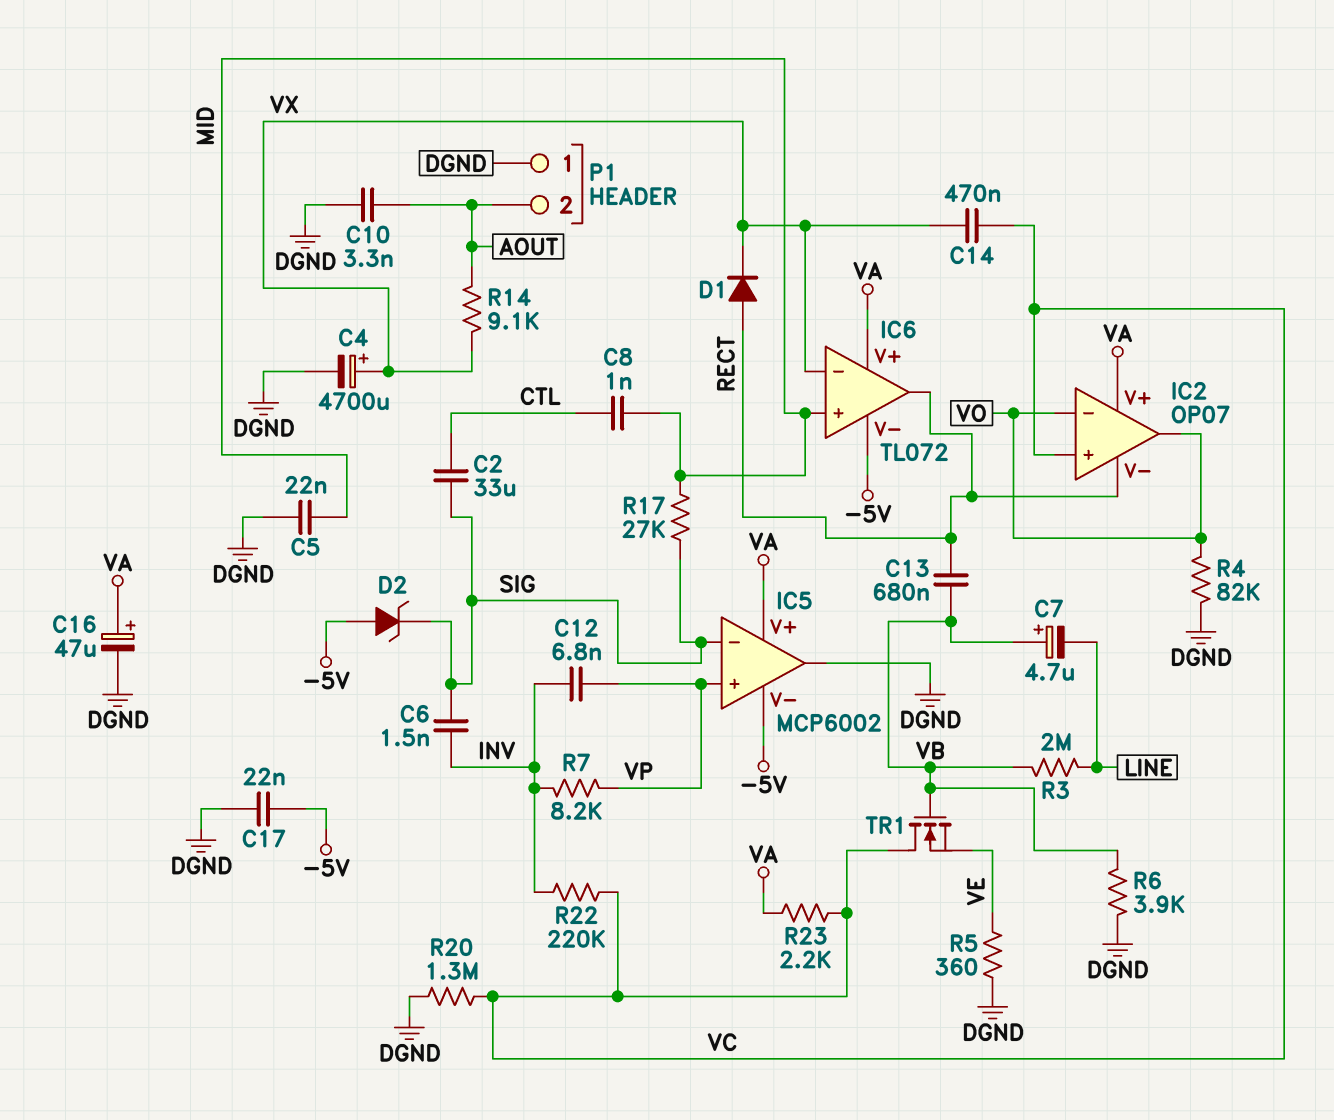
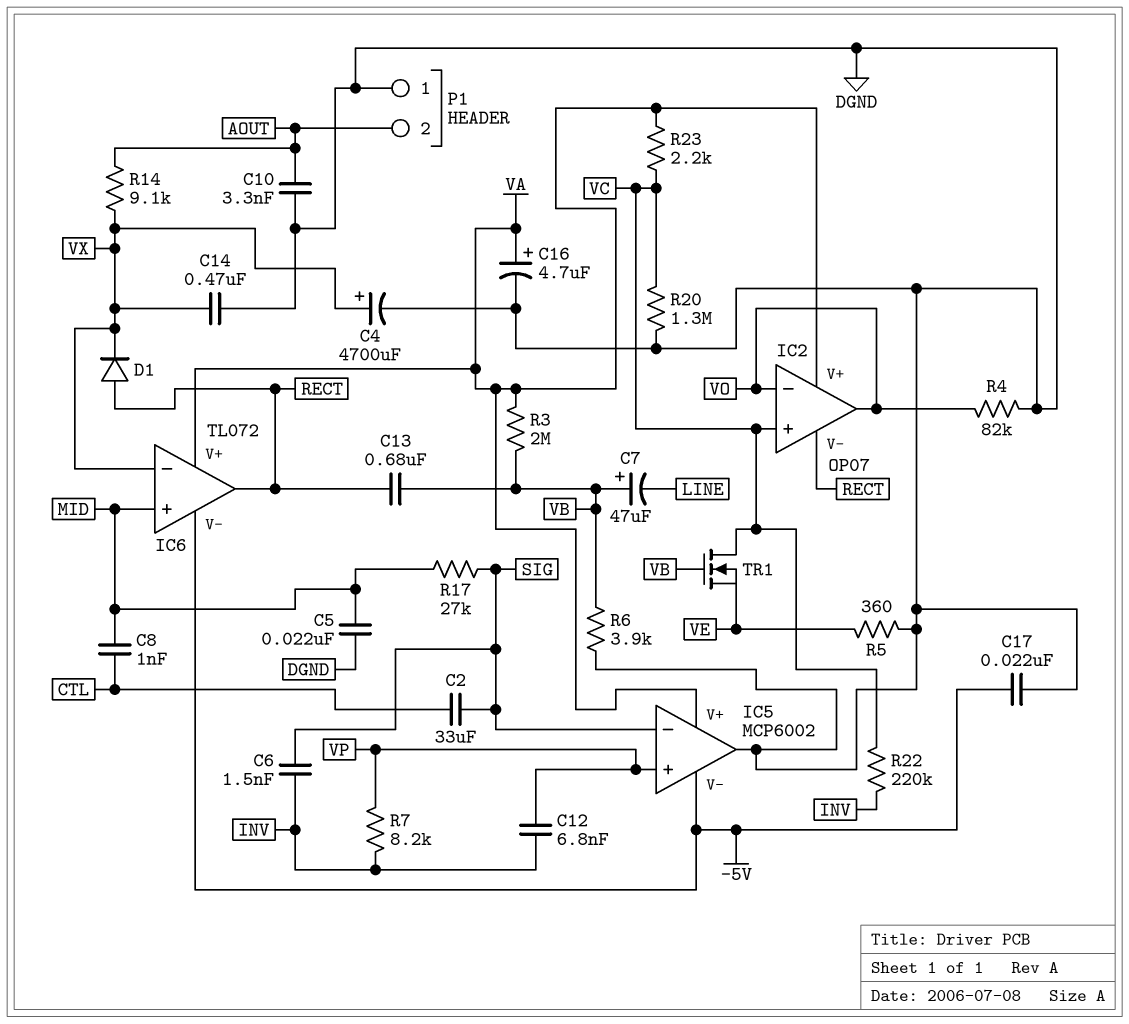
C7: 4.7uF (plus VB, minus LINE) -> 47uF (plus VB, minus LINE)
C14: 470nF (VC, VX) -> 470nF (DGND, VX)
C16: 47uF (plus VA, minus DGND) -> 4.7uF (plus VA, minus DGND)
D2: zener (A -5V, K SIG) -> none
R3: 2M (LINE, VB) -> 2M (VA, VB)

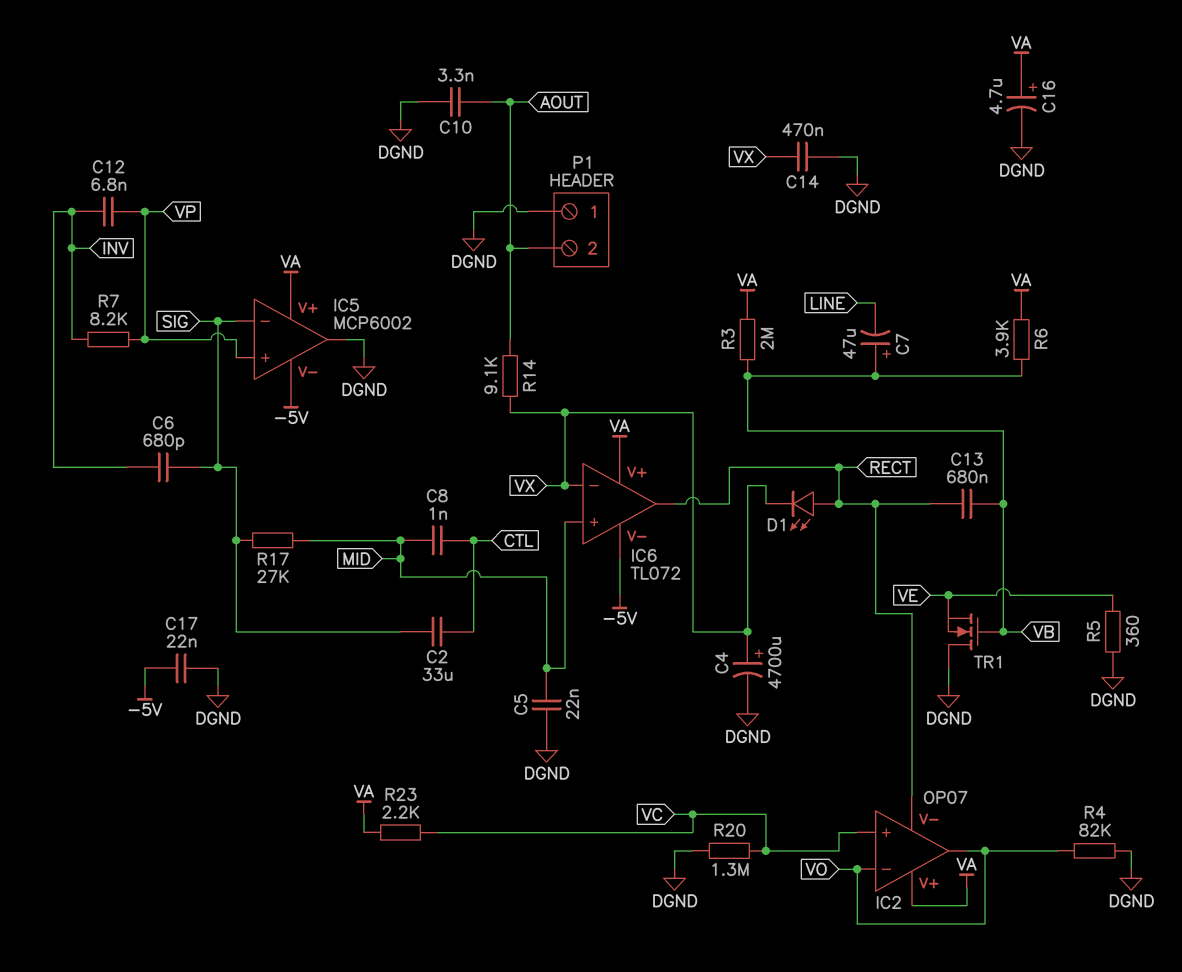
C6: 1.5nF (INV, SIG) -> 680pF (INV, SIG)
D1: diode (A RECT, K VX) -> LED (A RECT, K VX)
R6: 3.9k (DGND, VB) -> 3.9k (VA, VB)
R22: 220k (INV, VC) -> none
TR1: NMOS (G VB, D VC, S VE) -> NMOS (G VB, D DGND, S VE)

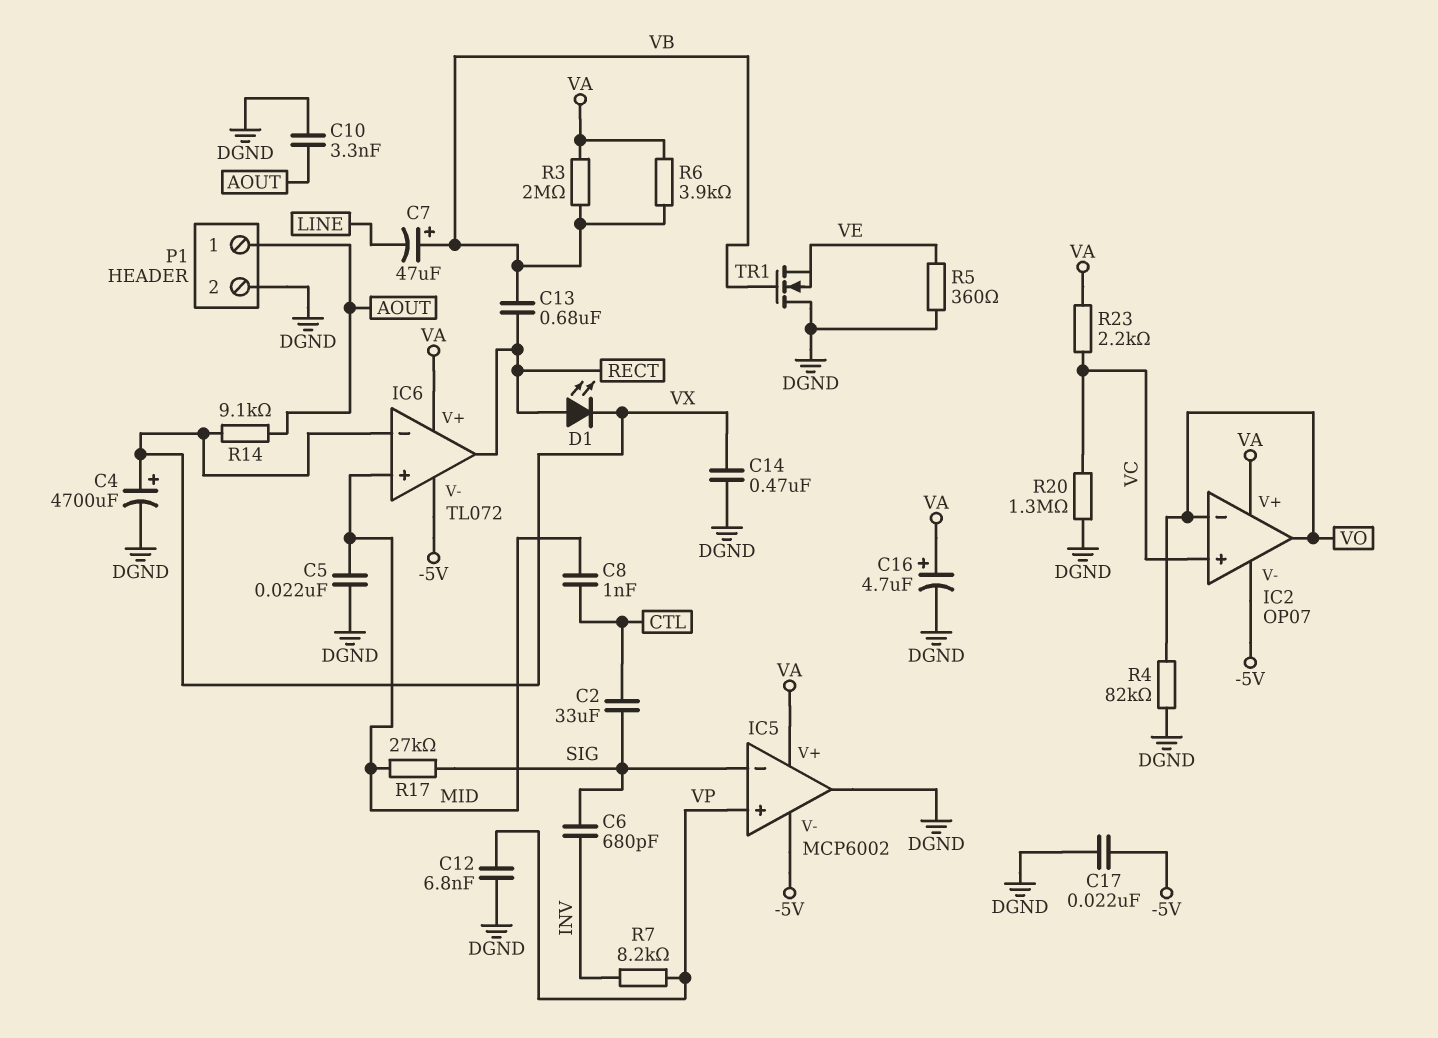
C12: 6.8nF (INV, VP) -> 6.8nF (DGND, VP)
IC2 pin V-: RECT -> -5V
P1 pin 1: DGND -> AOUT
P1 pin 2: AOUT -> DGND

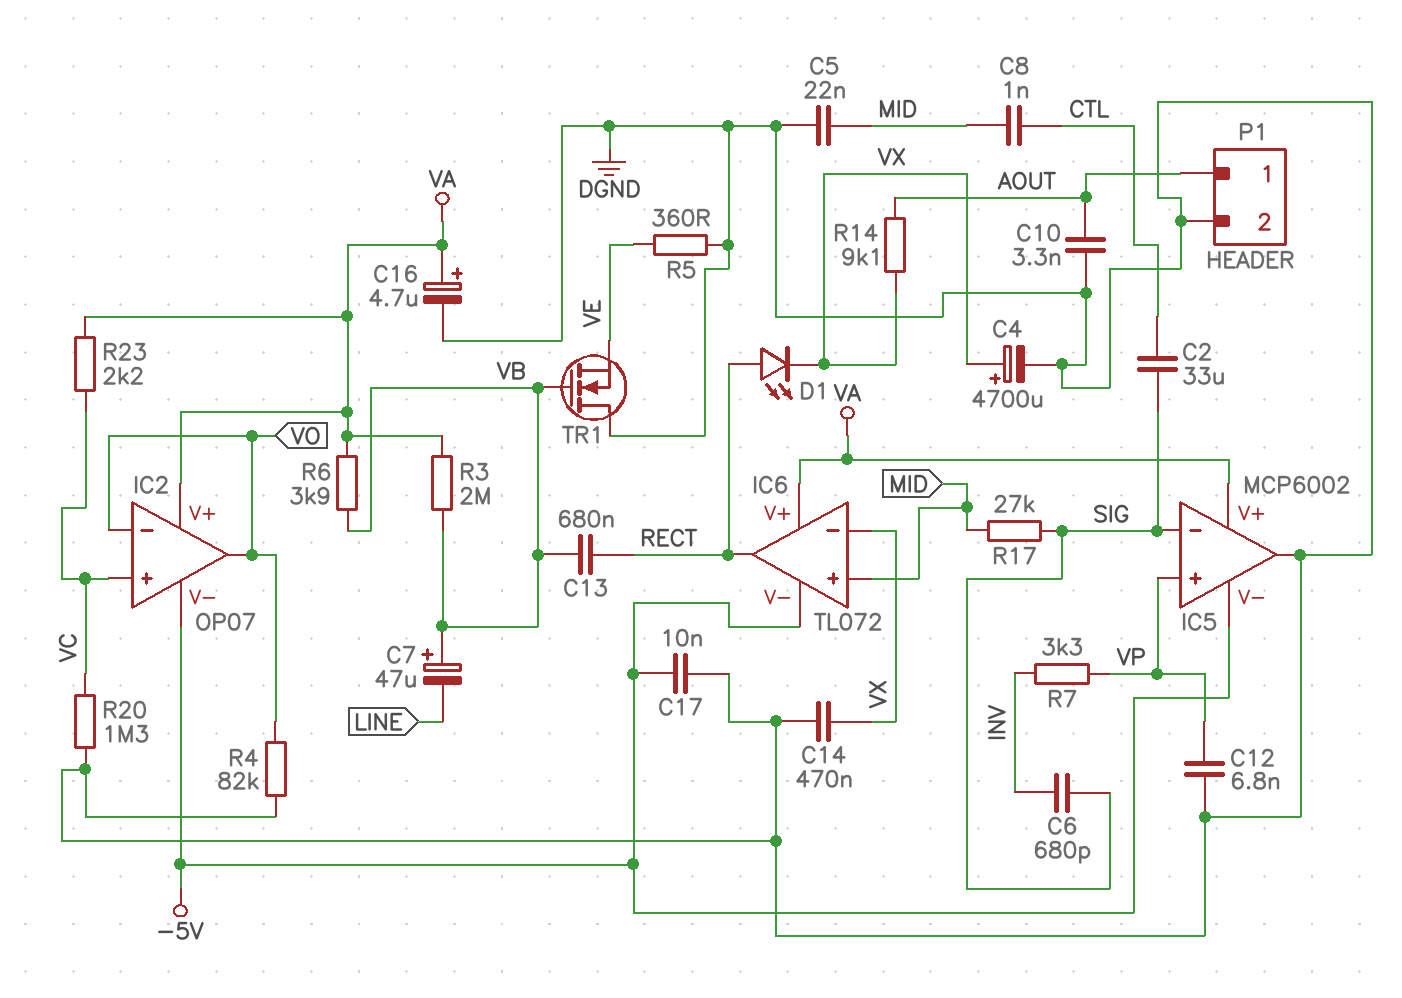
C17: 22nF (-5V, DGND) -> 10nF (-5V, DGND)
R7: 8.2k (INV, VP) -> 3.3k (INV, VP)

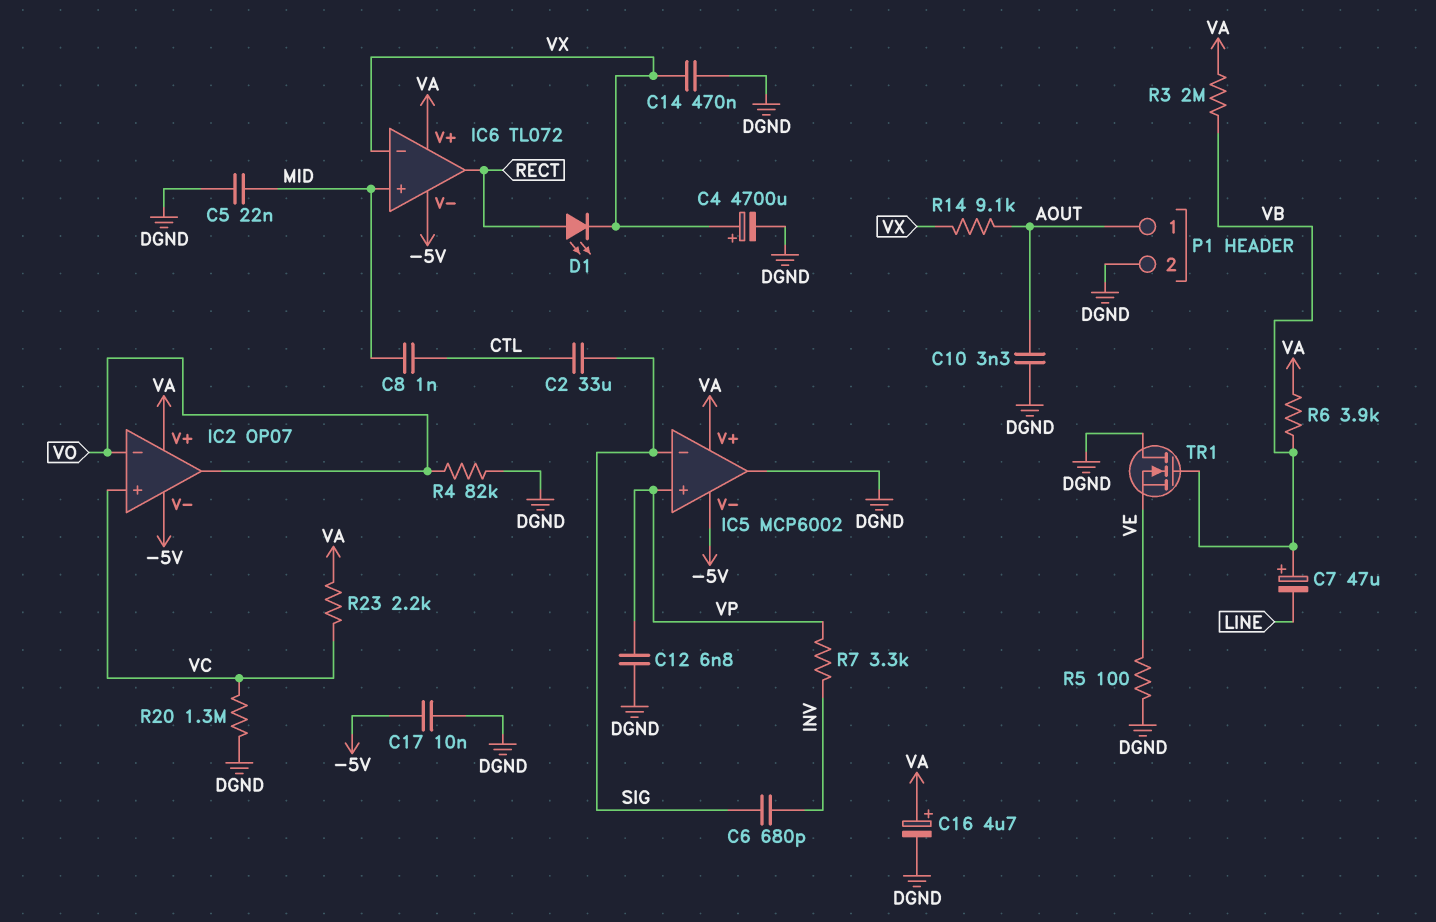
C13: 680nF (RECT, VB) -> none
R5: 360 (DGND, VE) -> 100 (DGND, VE)
R17: 27k (MID, SIG) -> none

